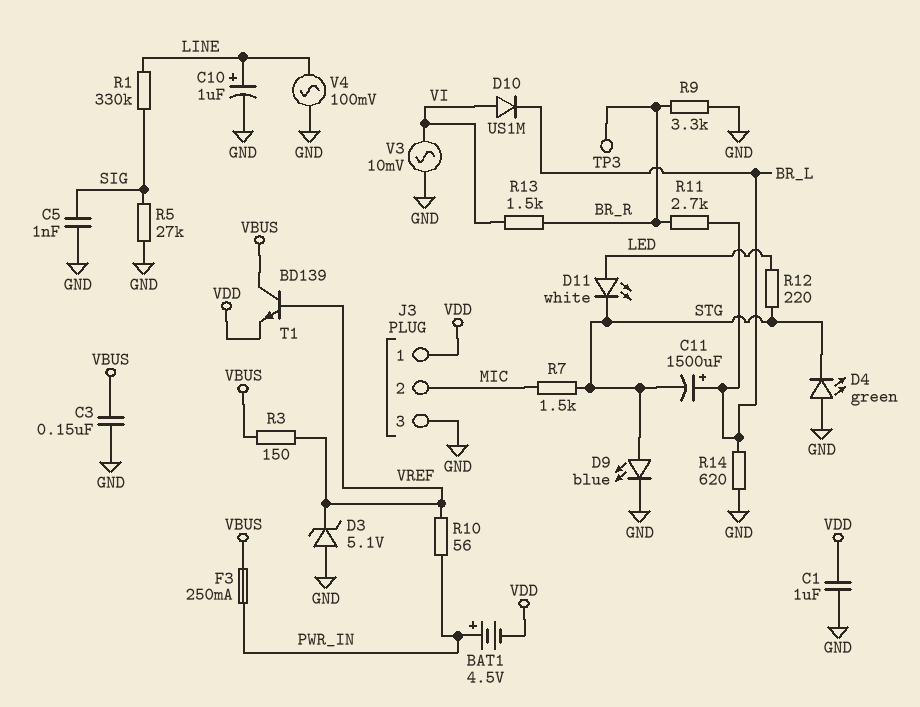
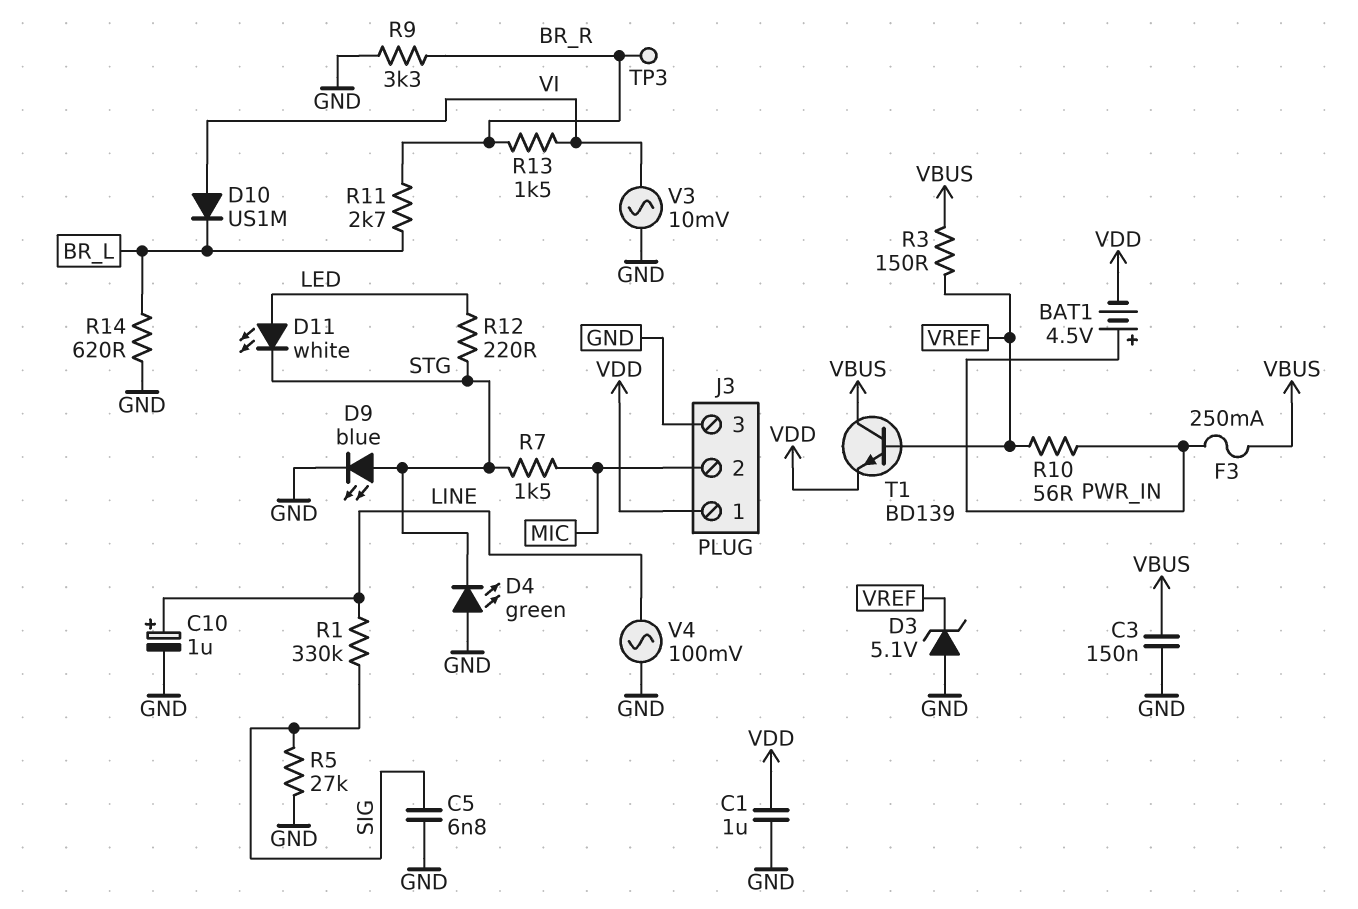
C5: 1nF (GND, SIG) -> 6.8nF (GND, SIG)
C11: 1500uF (plus BR_L, minus STG) -> none

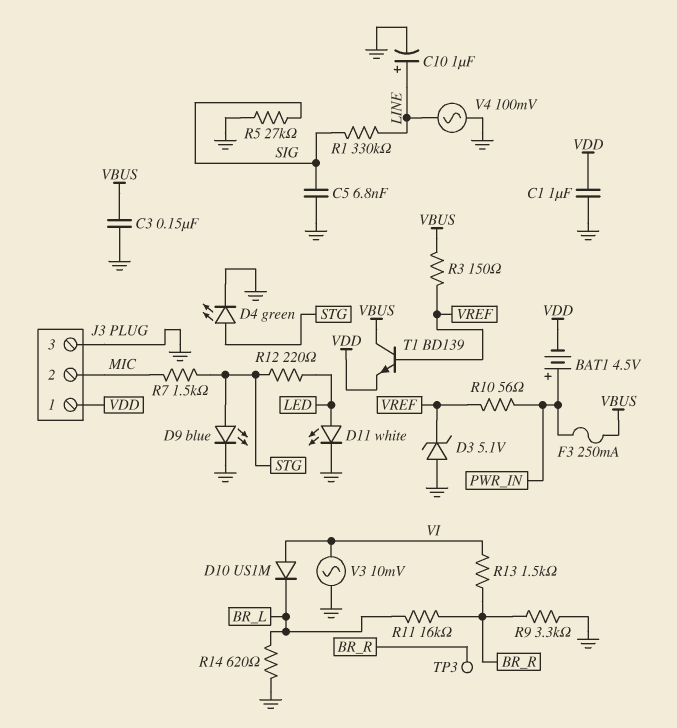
D4: LED green (A GND, K STG) -> LED green (A STG, K GND)
D11: LED white (A LED, K STG) -> LED white (A LED, K GND)
R11: 2.7k (BR_L, BR_R) -> 16k (BR_L, BR_R)

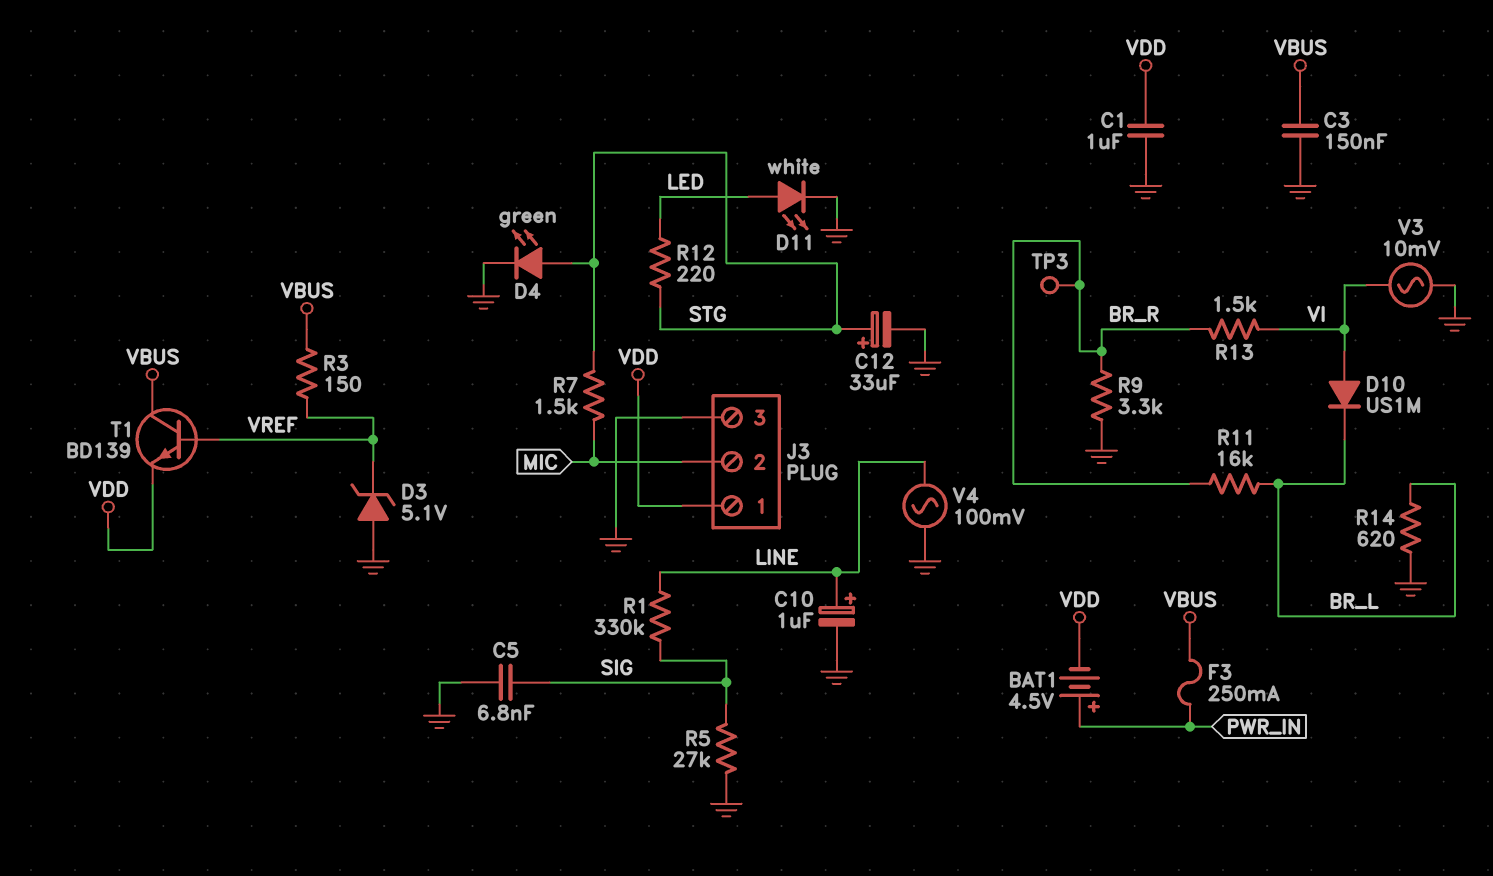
C12: none -> 33uF (plus STG, minus GND)
D9: LED blue (A STG, K GND) -> none
R10: 56 (PWR_IN, VREF) -> none

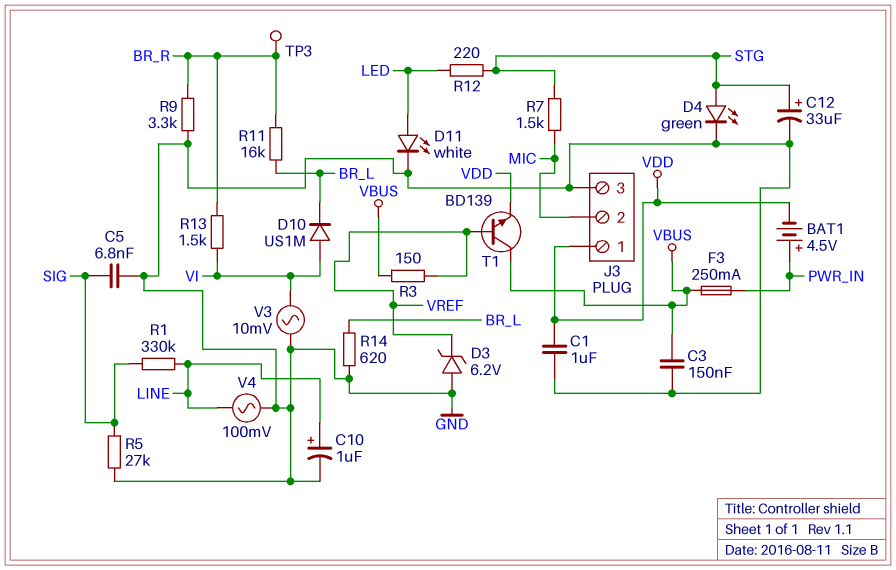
D3: zener 5.1V (A GND, K VREF) -> zener 6.2V (A GND, K VREF)

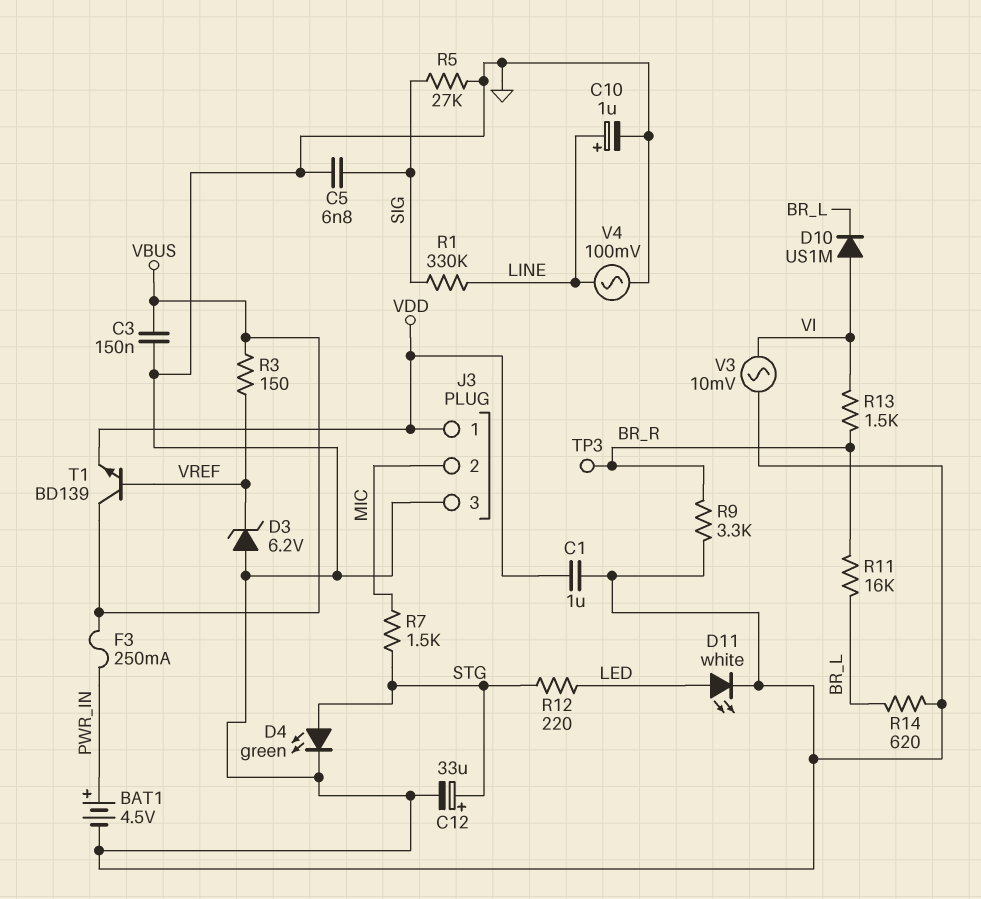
BAT1: 4.5V (plus PWR_IN, minus VDD) -> 4.5V (plus PWR_IN, minus GND)

